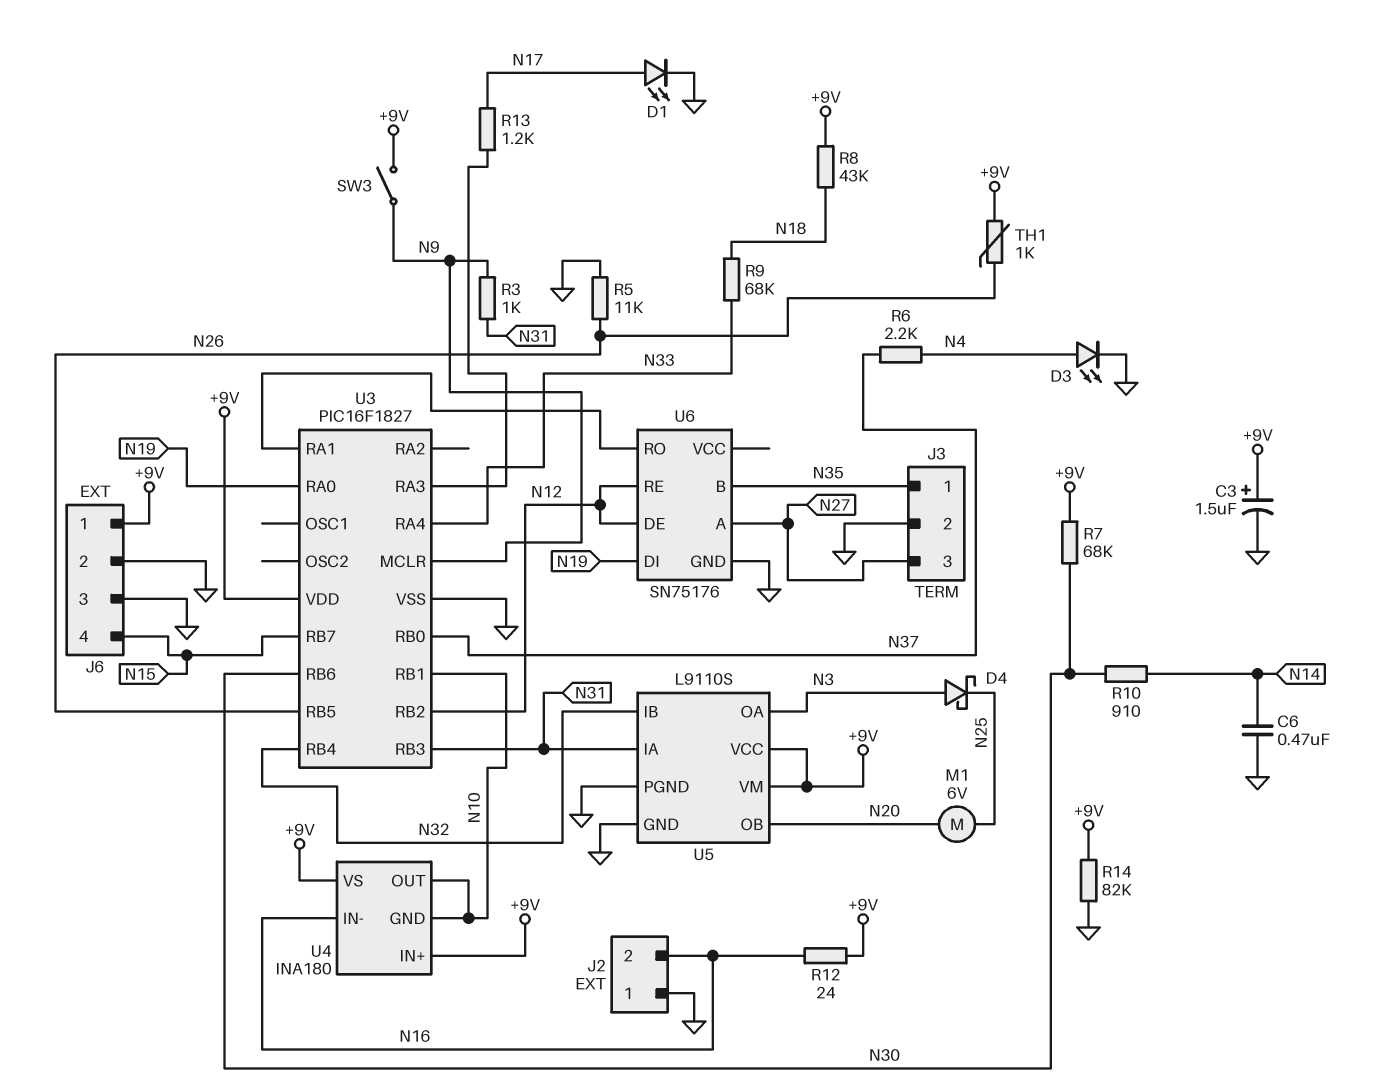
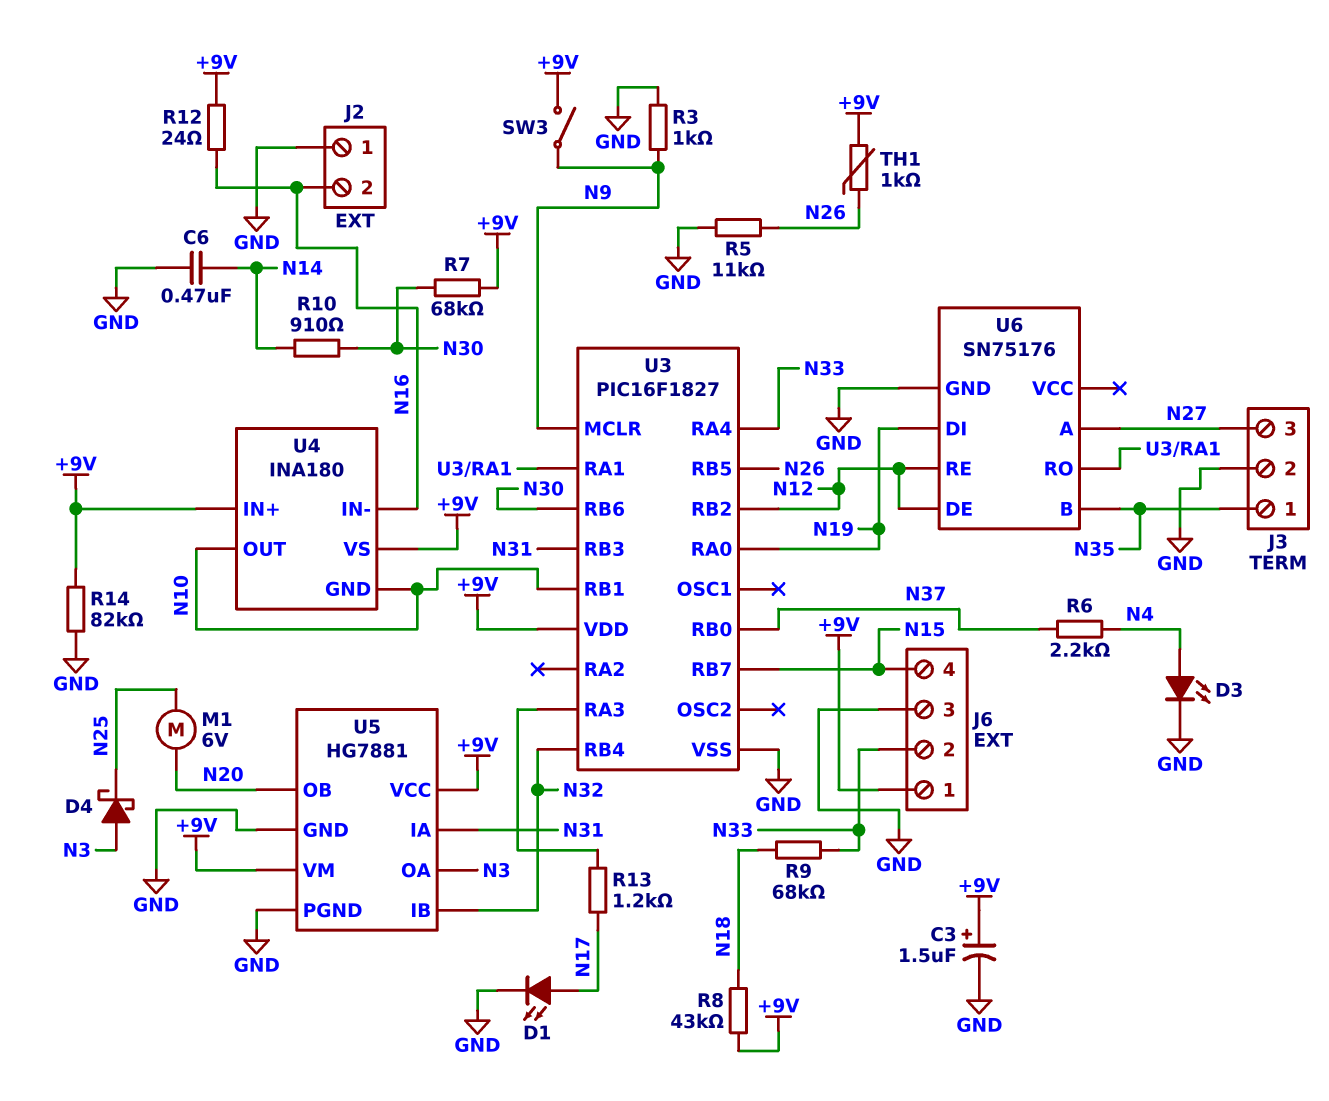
J6 pin 2: GND -> N33
R3: 1k (N9, N31) -> 1k (GND, N9)
U5: L9110S -> HG7881

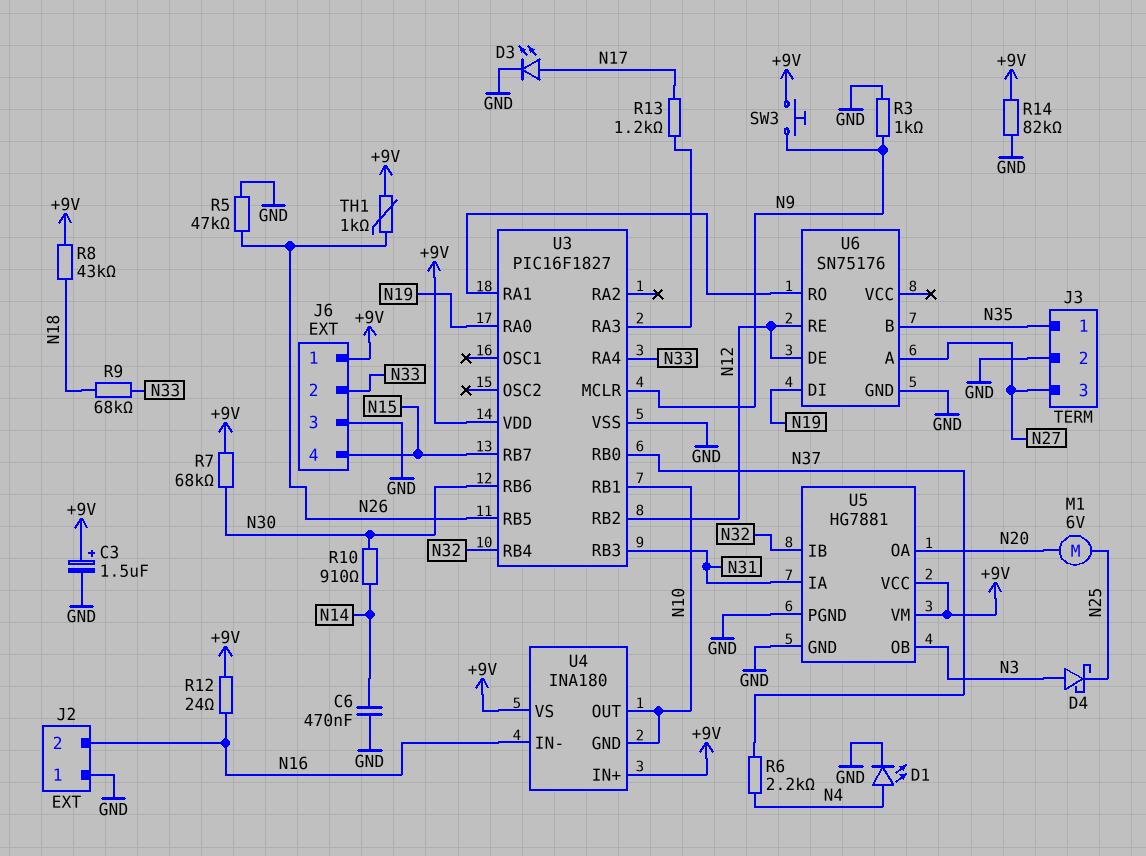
D1: LED (A N17, K GND) -> LED (A N4, K GND)
D3: LED (A N4, K GND) -> LED (A N17, K GND)
R5: 11k (GND, N26) -> 47k (GND, N26)
SW3: switch (+9V, N9) -> button (+9V, N9)
U5 pin OA: N3 -> N20
U5 pin OB: N20 -> N3

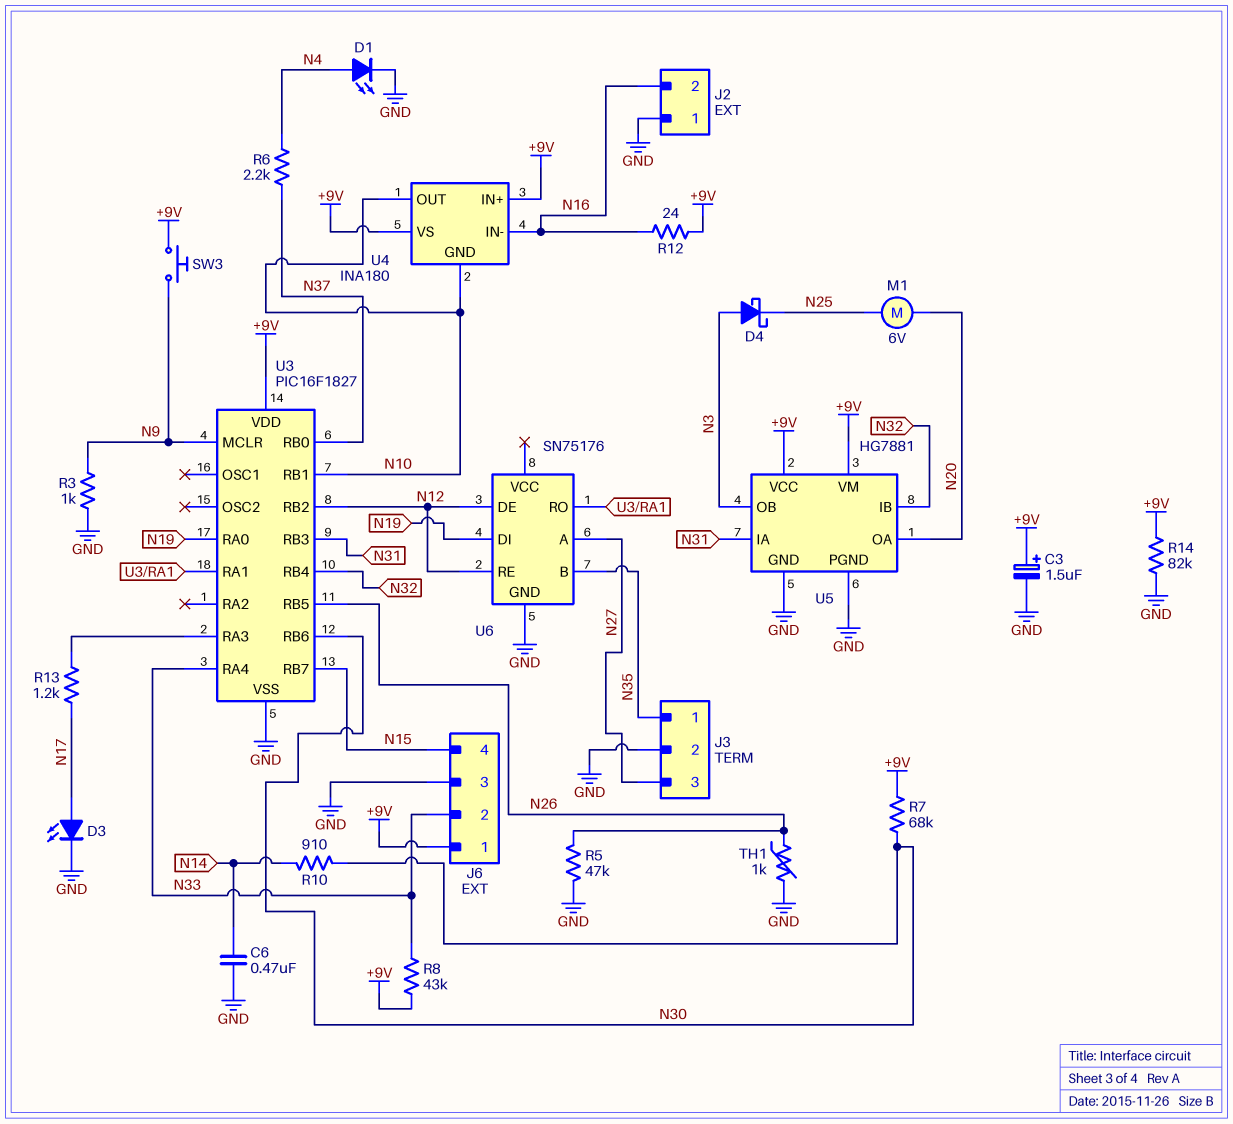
R8: 43k (+9V, N18) -> 43k (+9V, N33)
R9: 68k (N18, N33) -> none
TH1: 1k (+9V, N26) -> 1k (GND, N26)

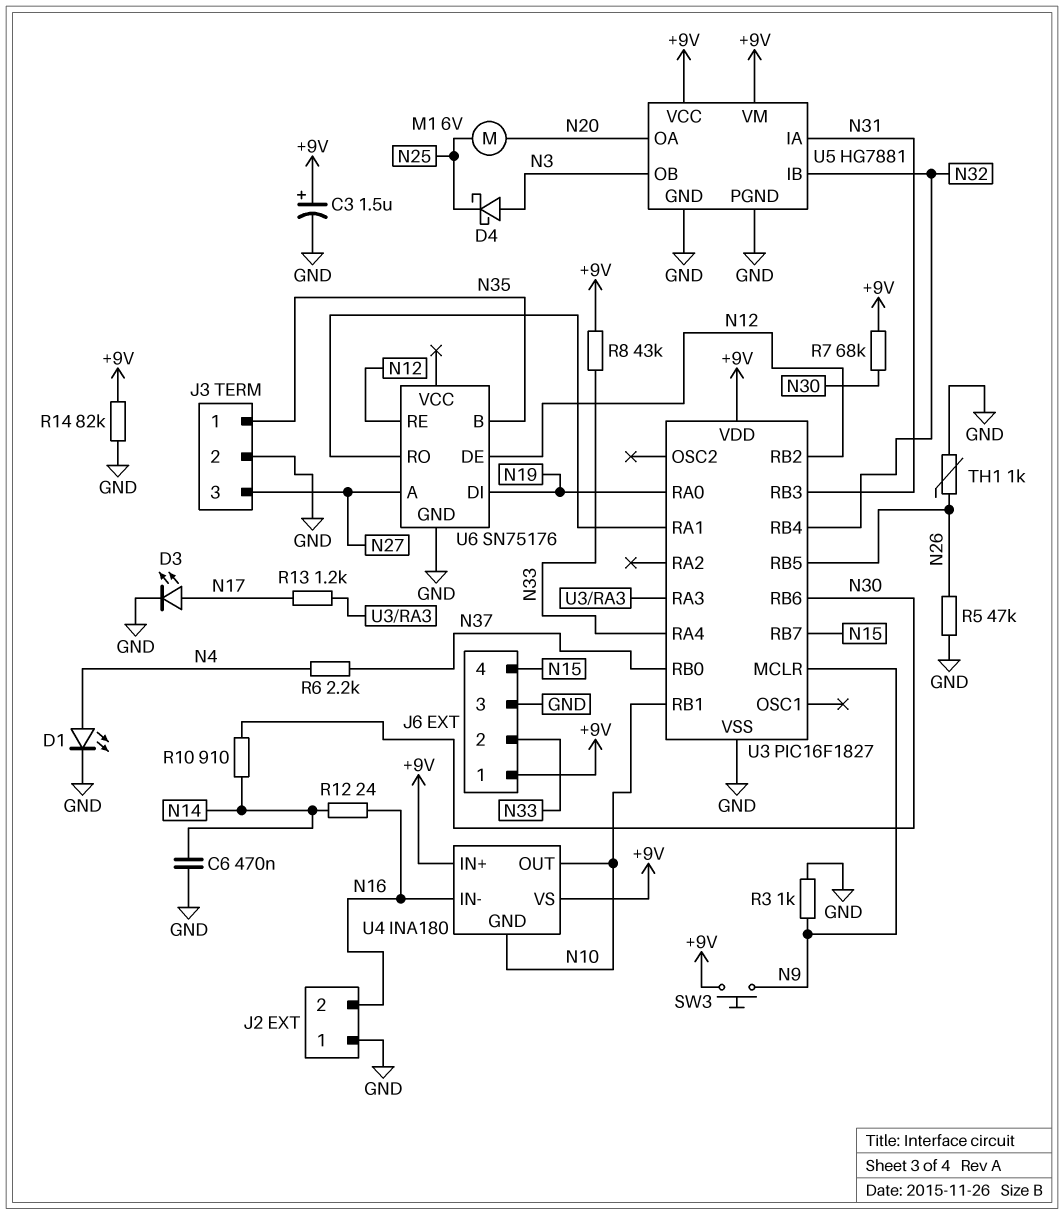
R12: 24 (+9V, N16) -> 24 (N14, N16)

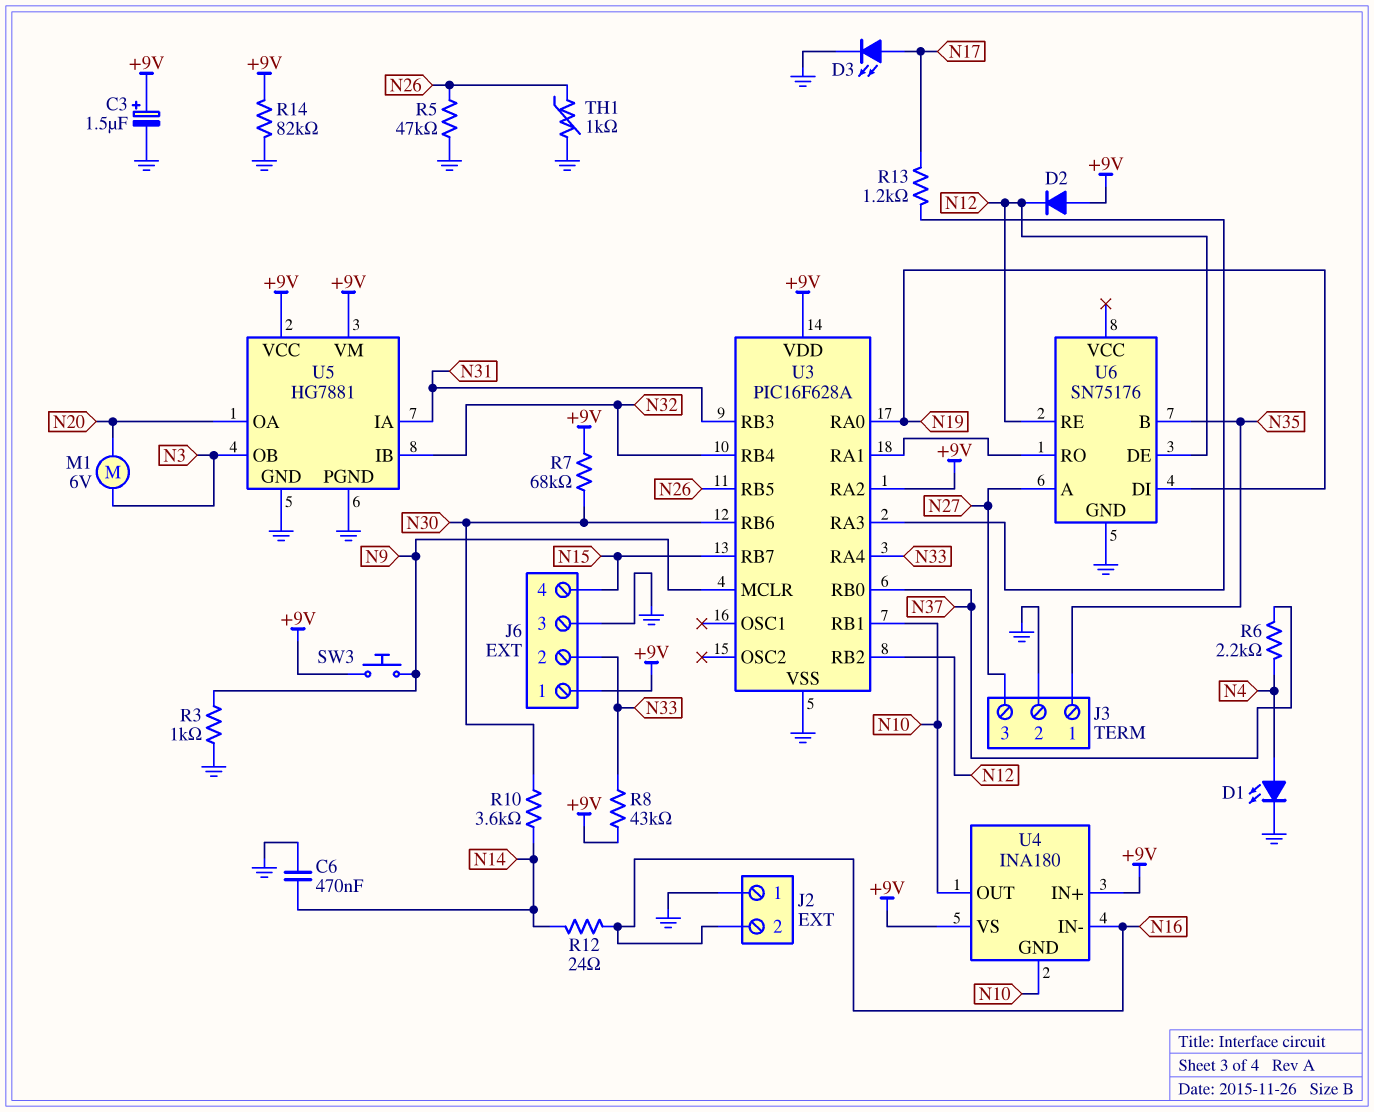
D2: none -> diode (A +9V, K N12)
D4: schottky (A N3, K N25) -> none
M1: motor 6V (N20, N25) -> motor 6V (N3, N20)
R10: 910 (N14, N30) -> 3.6k (N14, N30)
U3: PIC16F1827 -> PIC16F628A
U3 pin RA2: none -> +9V

